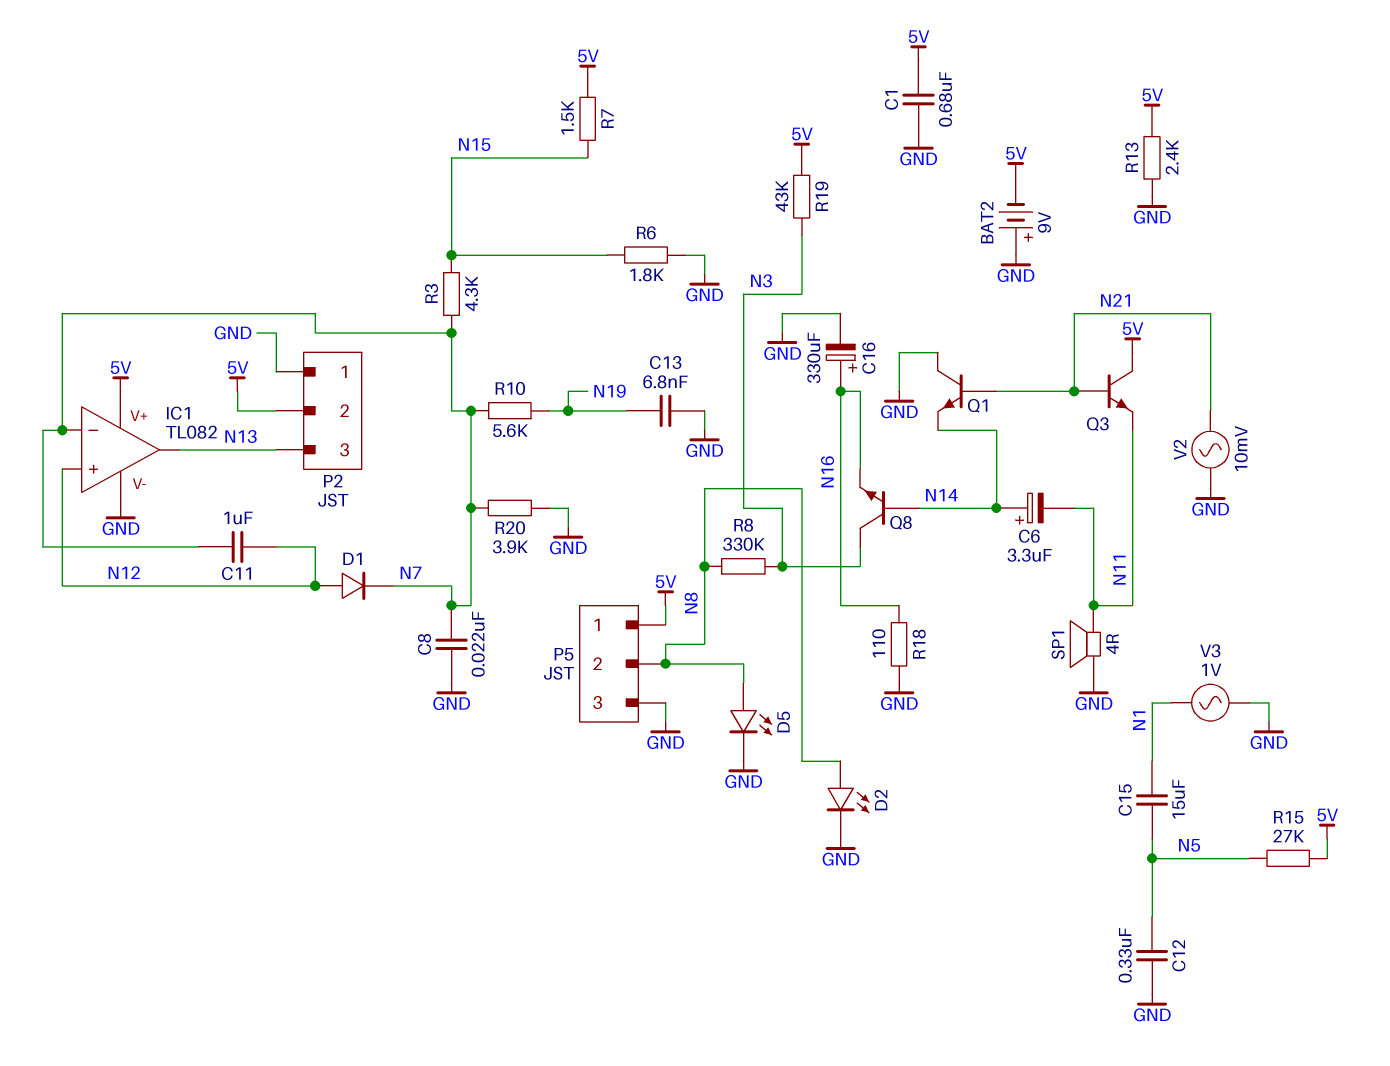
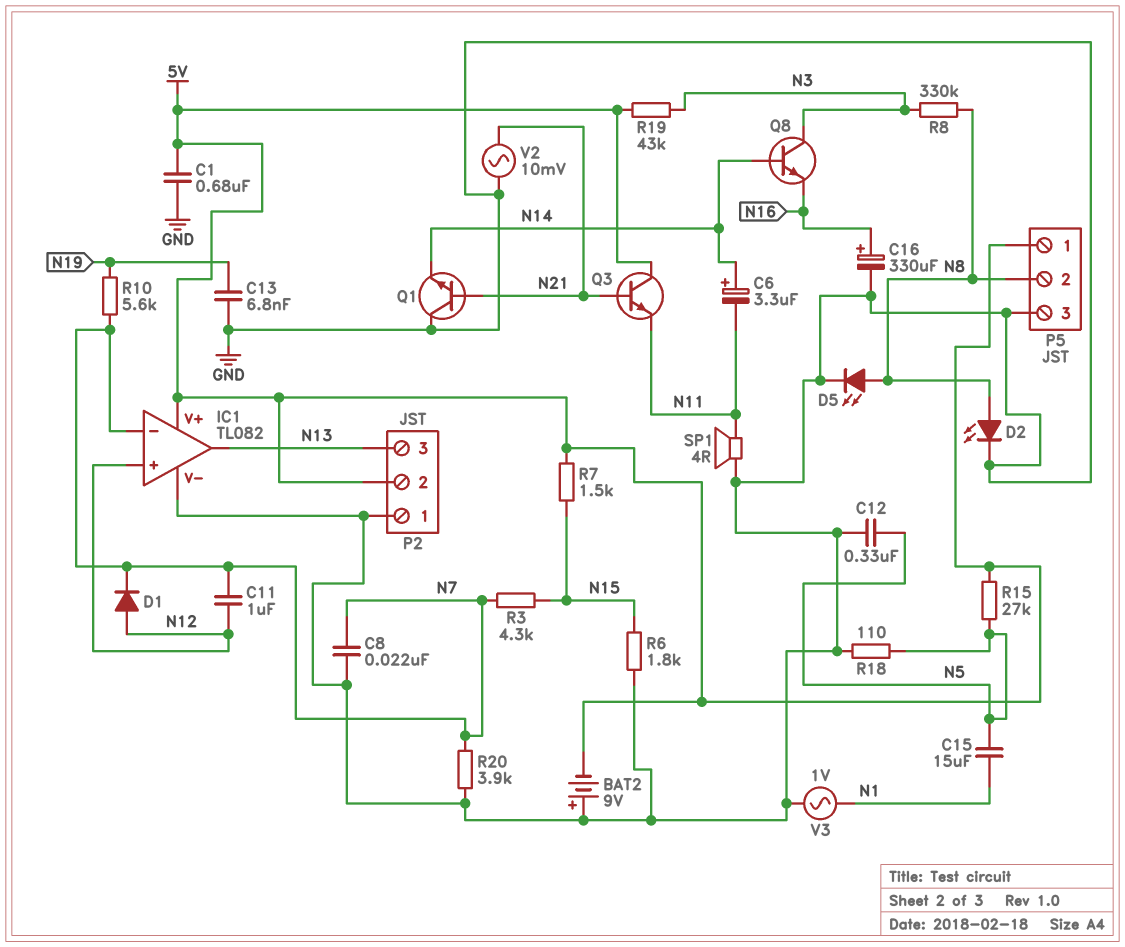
R13: 2.4k (5V, GND) -> none
R18: 110 (GND, N16) -> 110 (GND, N5)

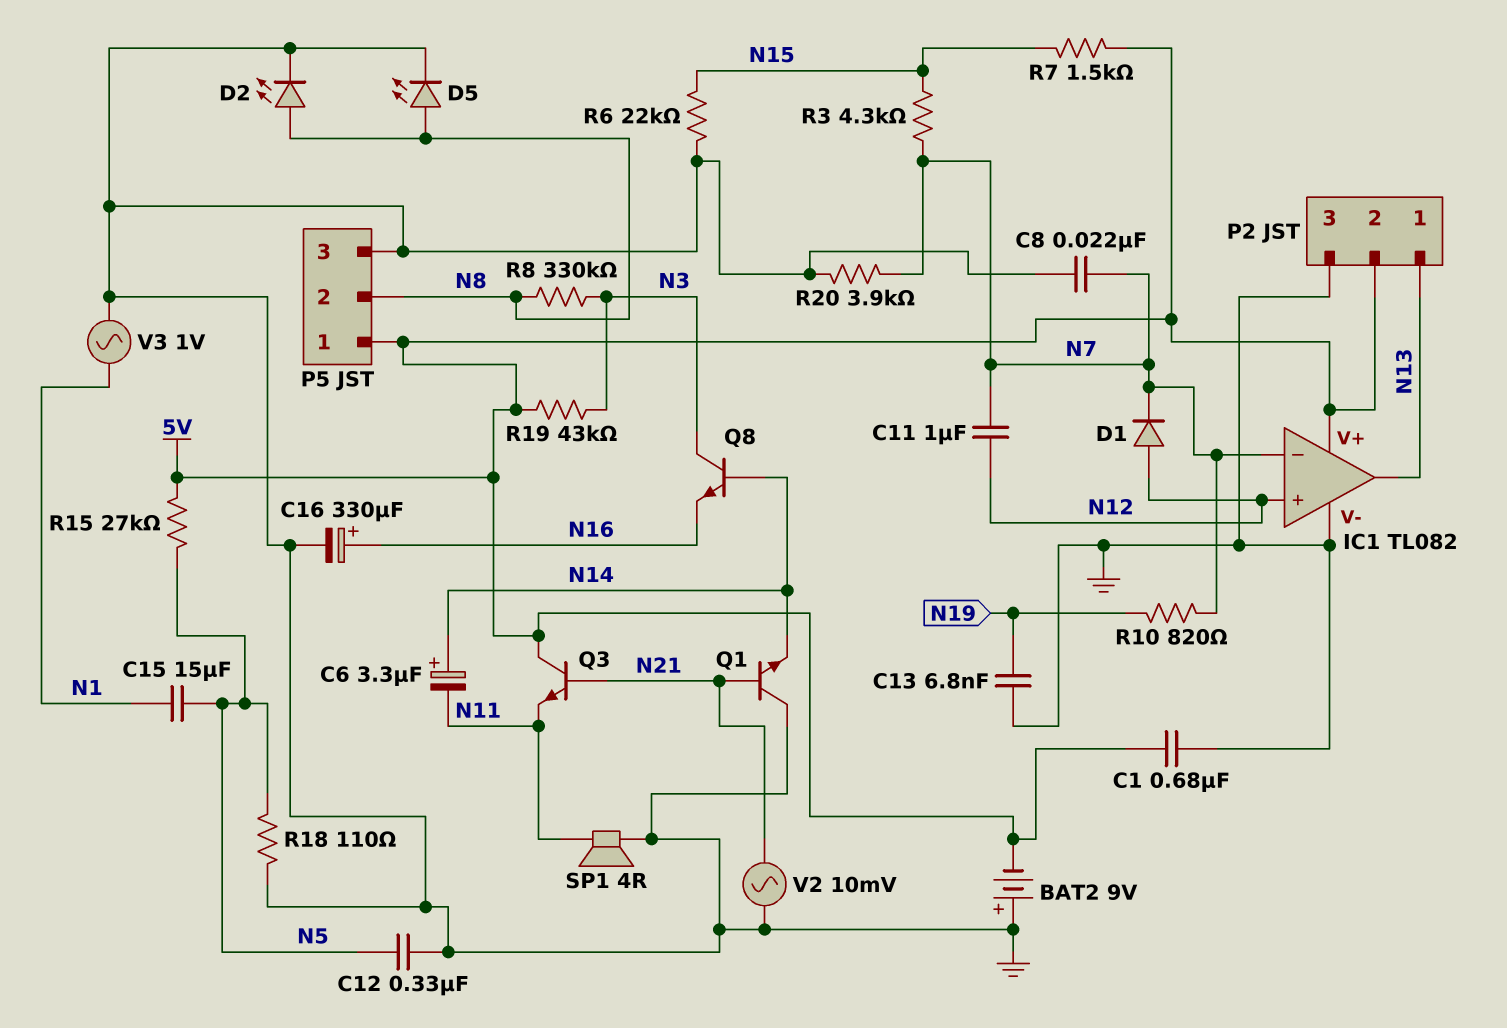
P2 pin 1: GND -> N13
P2 pin 3: N13 -> GND
R6: 1.8k (GND, N15) -> 22k (GND, N15)
R10: 5.6k (N7, N19) -> 820 (N7, N19)

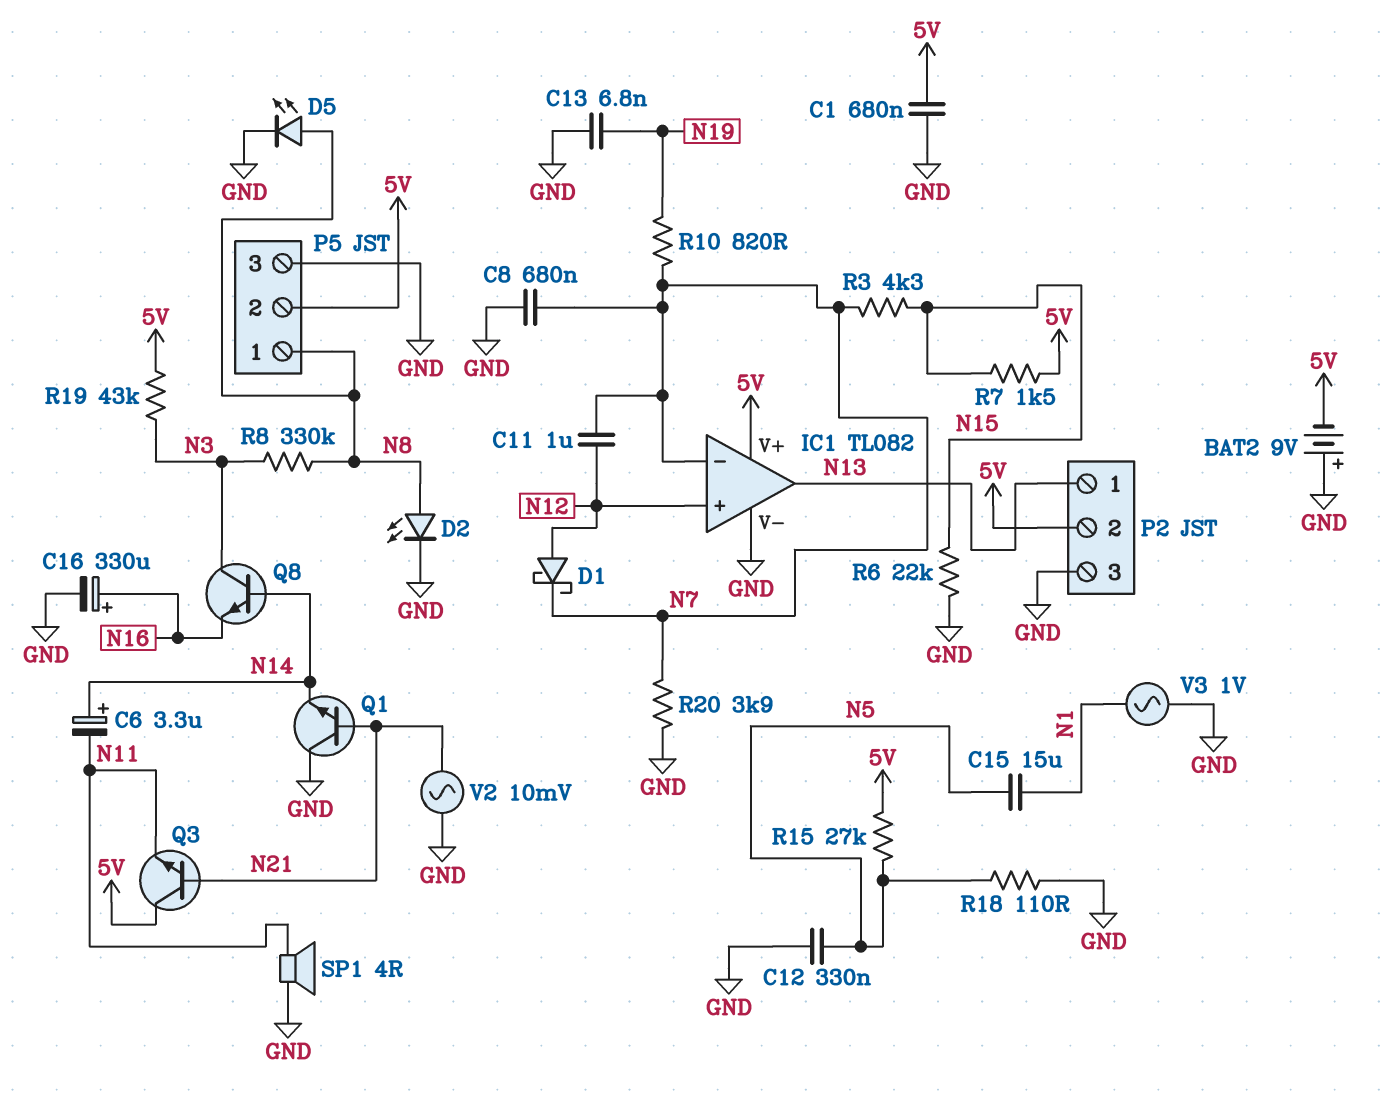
C8: 22nF (GND, N7) -> 680nF (GND, N7)
D1: diode (A N12, K N7) -> schottky (A N12, K N7)
P5 pin 1: 5V -> N8
P5 pin 2: N8 -> 5V

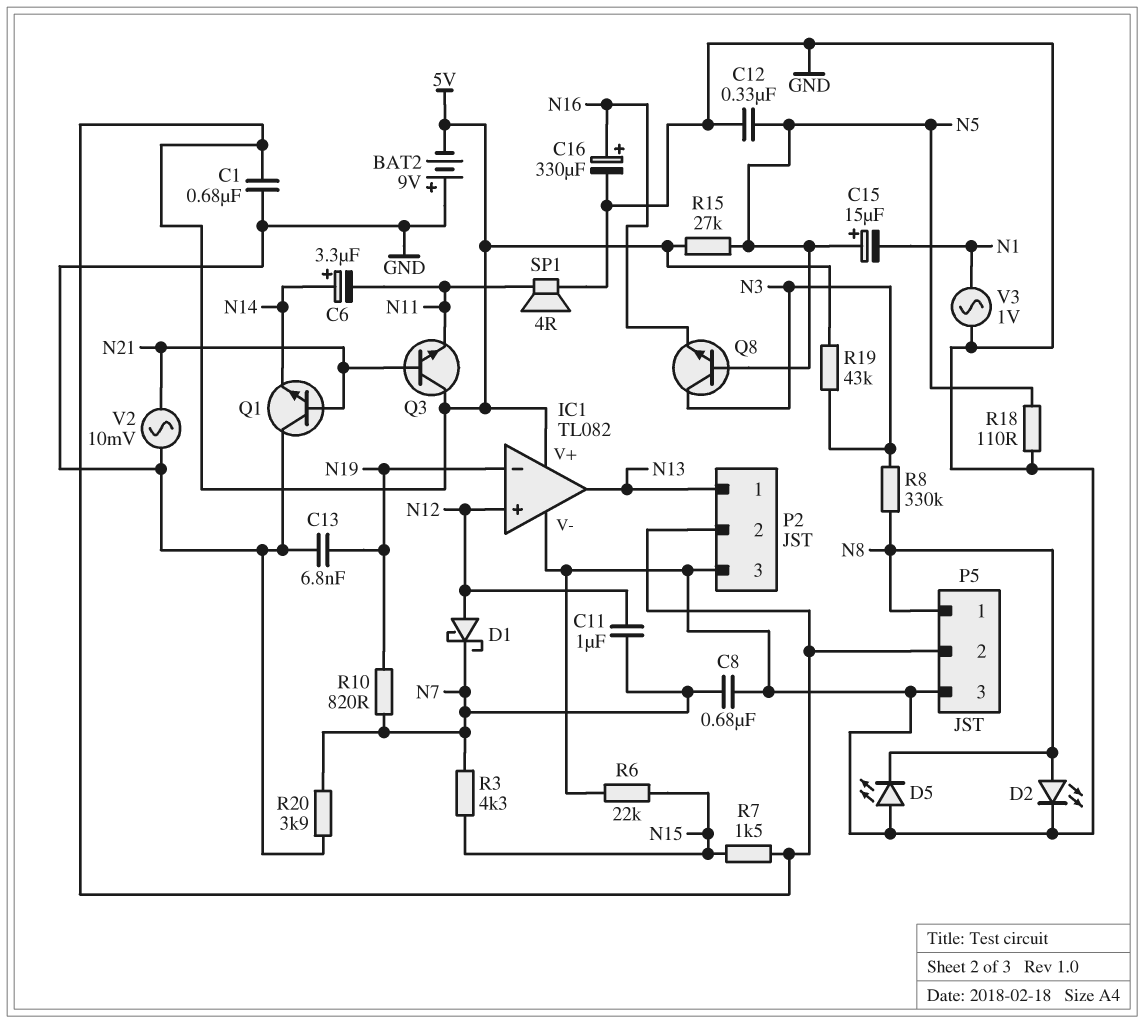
C15: 15uF (N1, N5) -> 15uF (plus N5, minus N1)
D5: LED (A N8, K GND) -> LED (A GND, K N8)
IC1 pin in-: N7 -> N19
Q8: NPN (B N14, C N3, E N16) -> NPN (B N5, C N3, E N16)

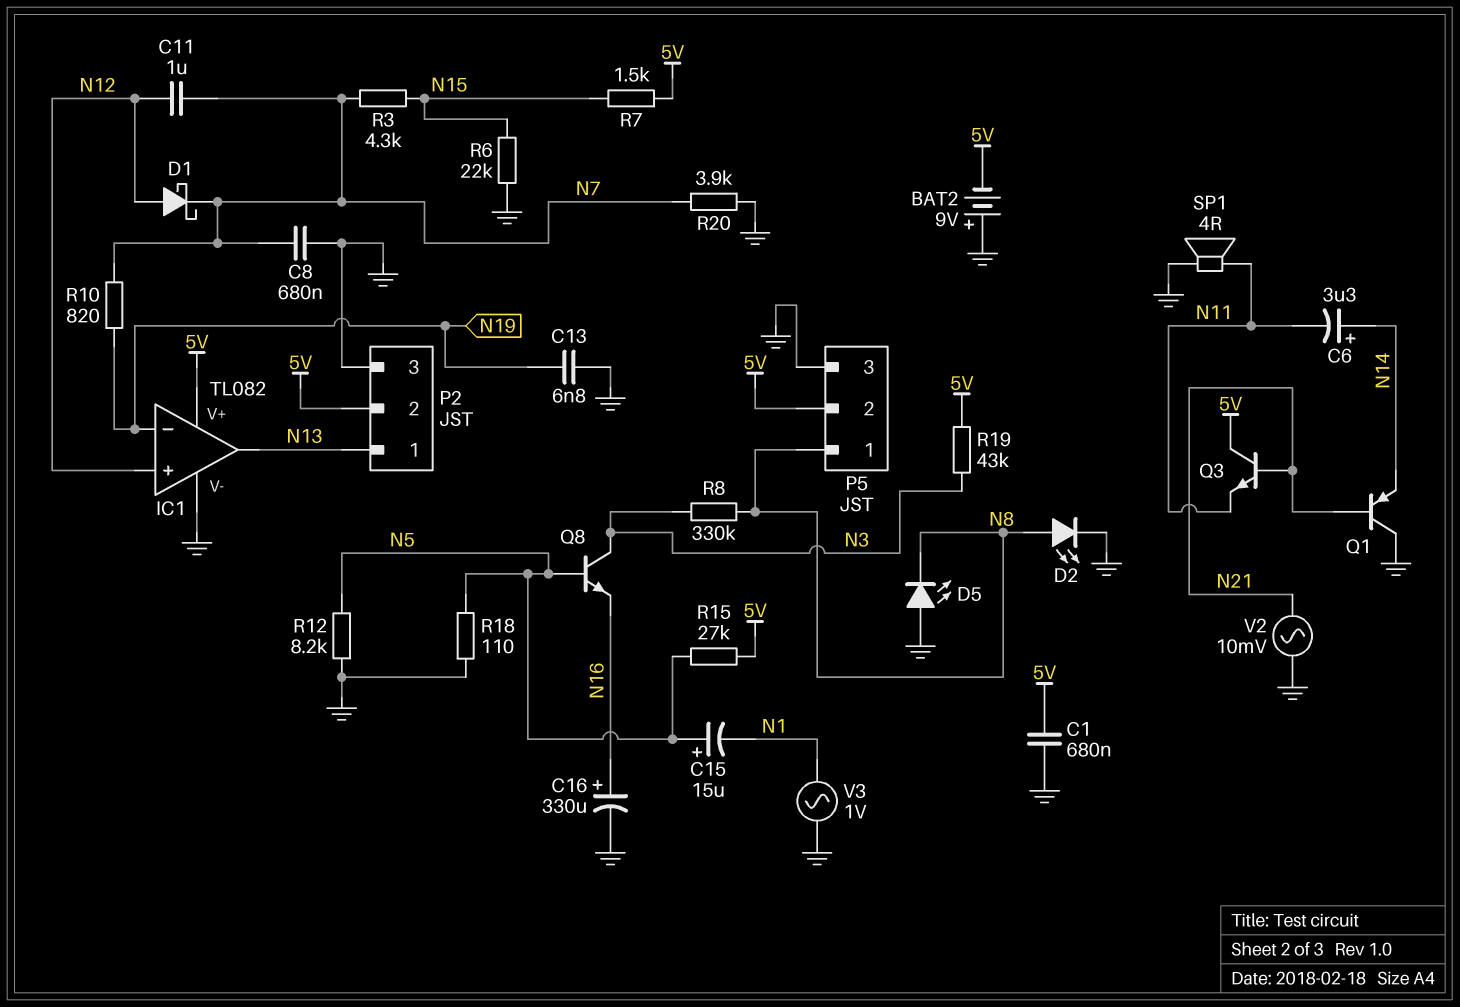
C12: 330nF (GND, N5) -> none
Q1: NPN (B N21, C GND, E N14) -> PNP (B N21, C GND, E N14)
R12: none -> 8.2k (GND, N5)

